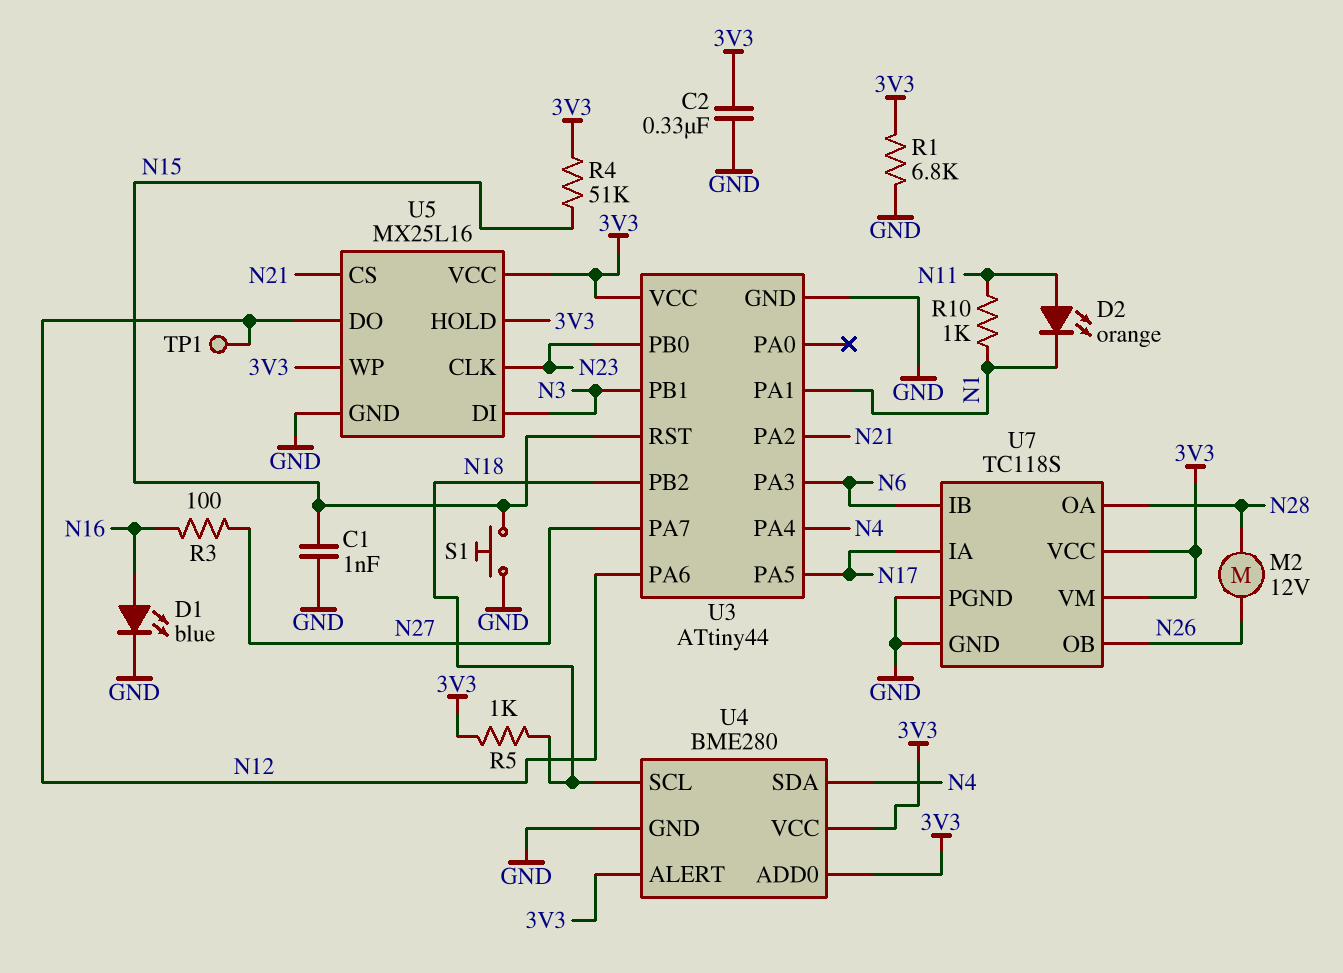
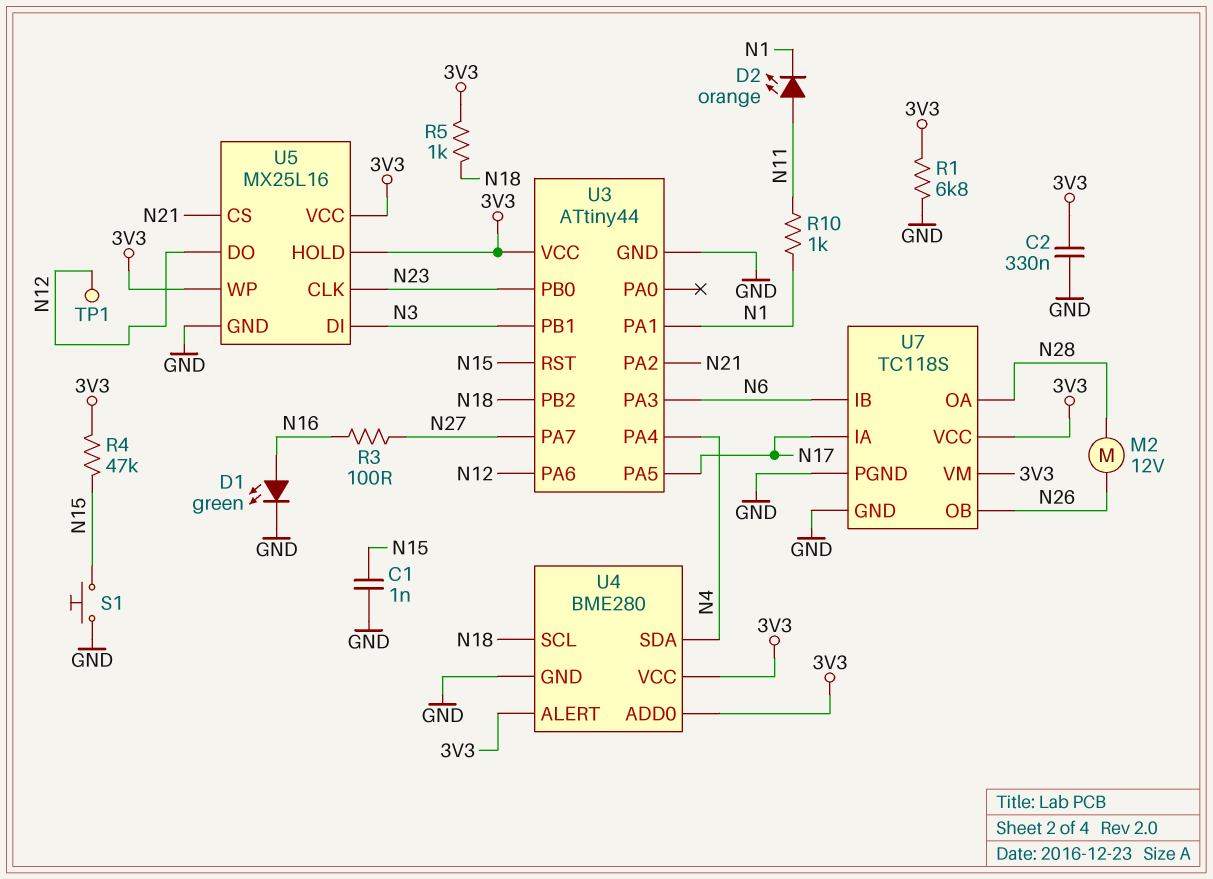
D1: LED blue (A N16, K GND) -> LED green (A N16, K GND)
R4: 51k (3V3, N15) -> 47k (3V3, N15)

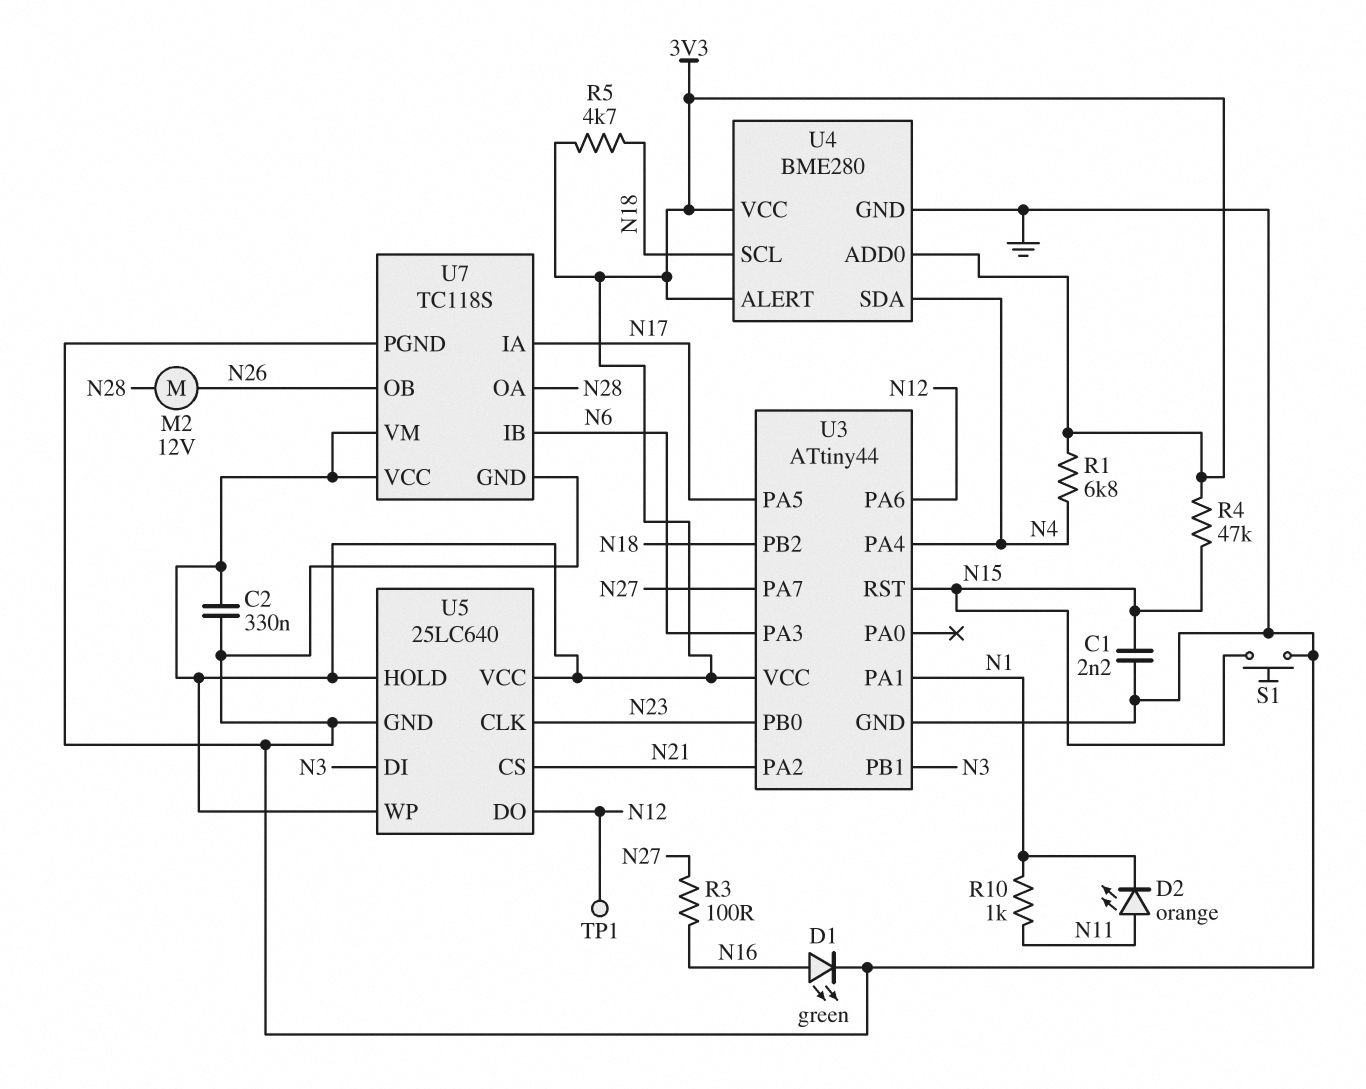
C1: 1nF (GND, N15) -> 2.2nF (GND, N15)
R1: 6.8k (3V3, GND) -> 6.8k (3V3, N4)
R5: 1k (3V3, N18) -> 4.7k (3V3, N18)
U5: MX25L16 -> 25LC640

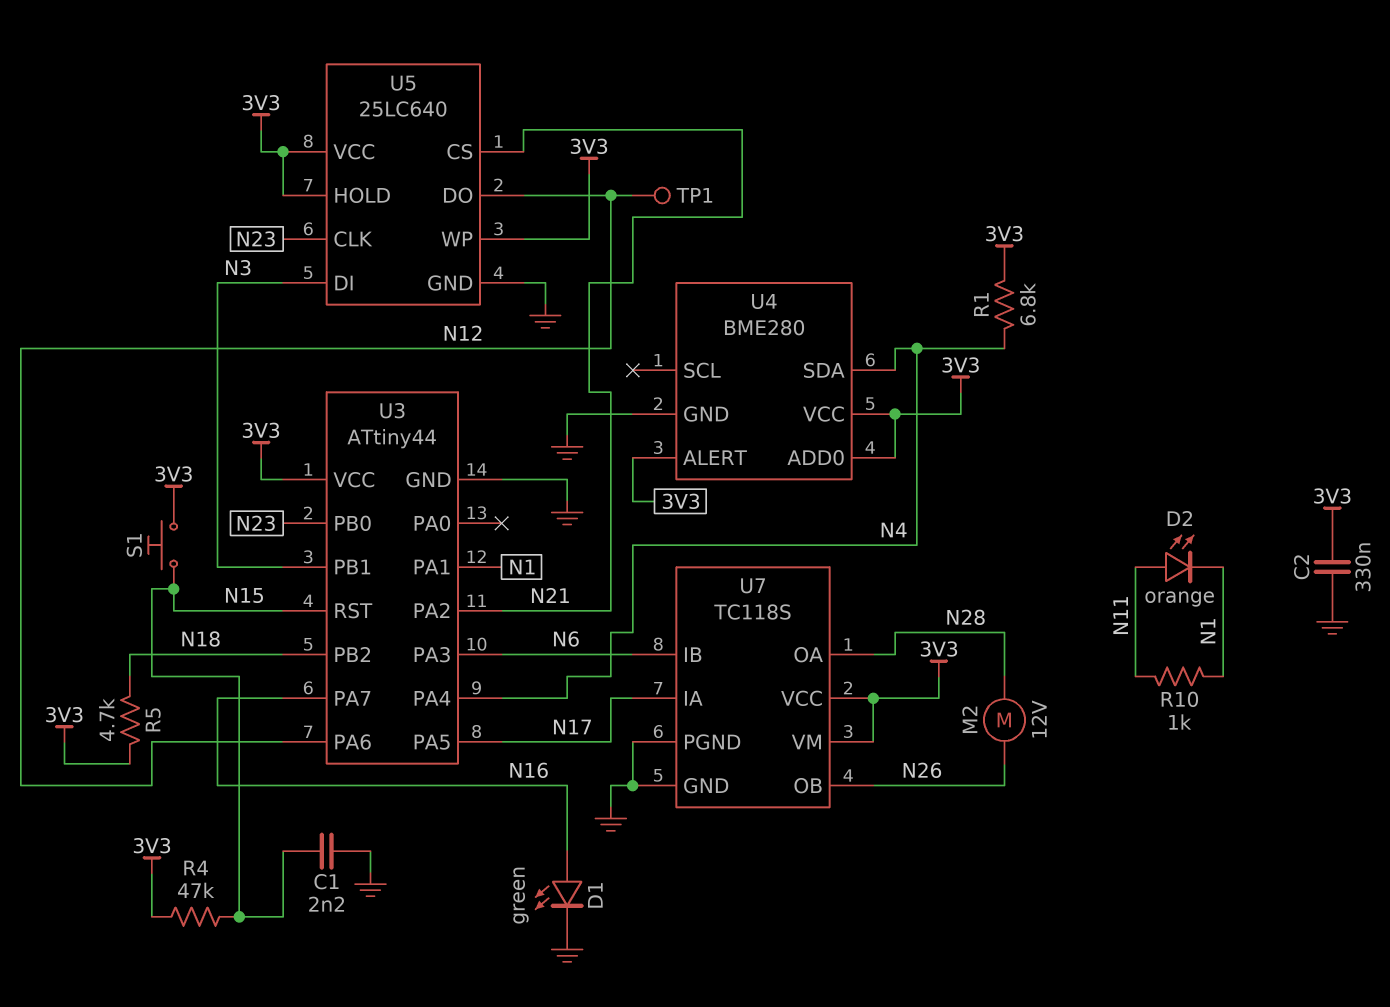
R3: 100 (N16, N27) -> none
S1: button (GND, N15) -> button (3V3, N15)
U3 pin PA7: N27 -> N16
U4 pin SCL: N18 -> none

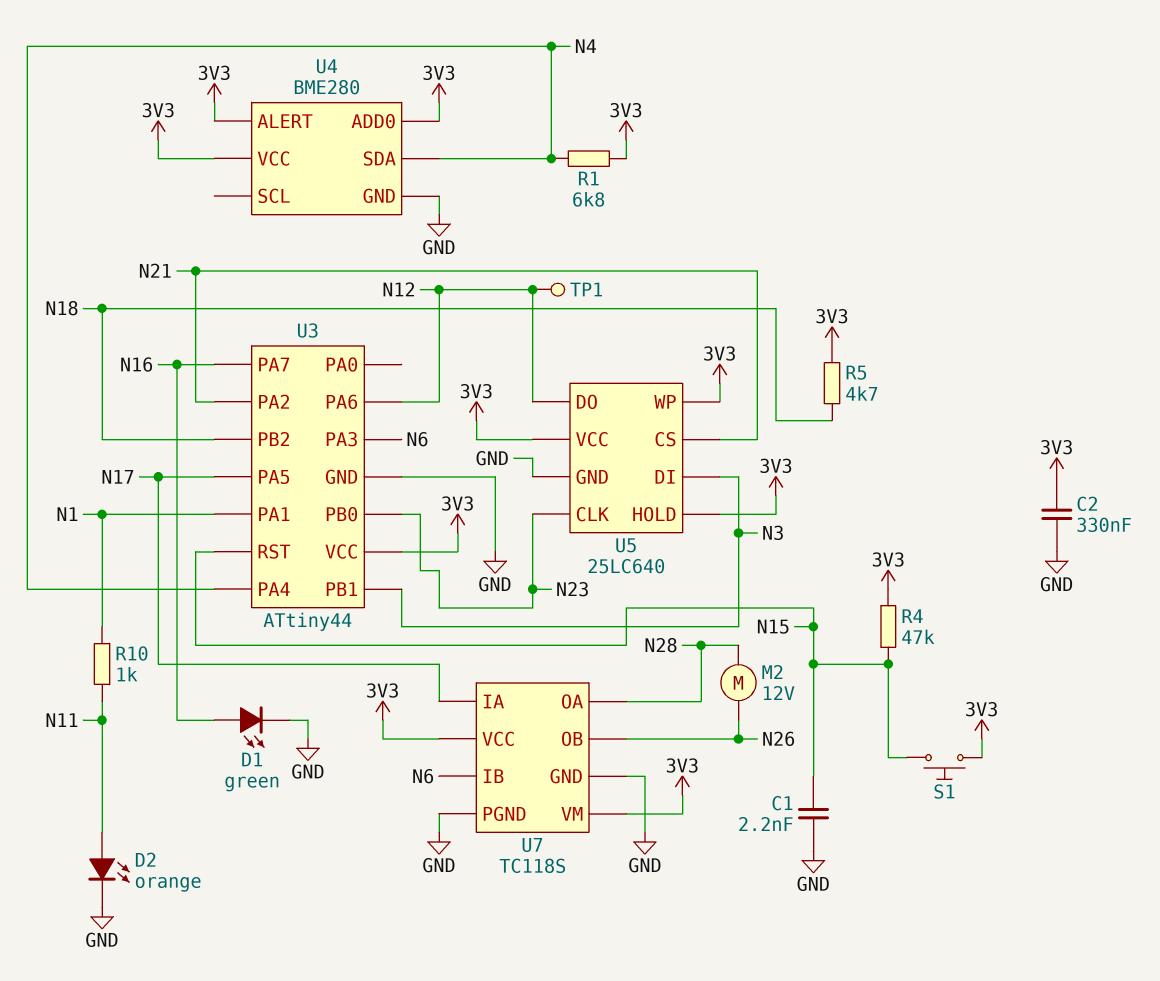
D2: LED orange (A N11, K N1) -> LED orange (A N11, K GND)

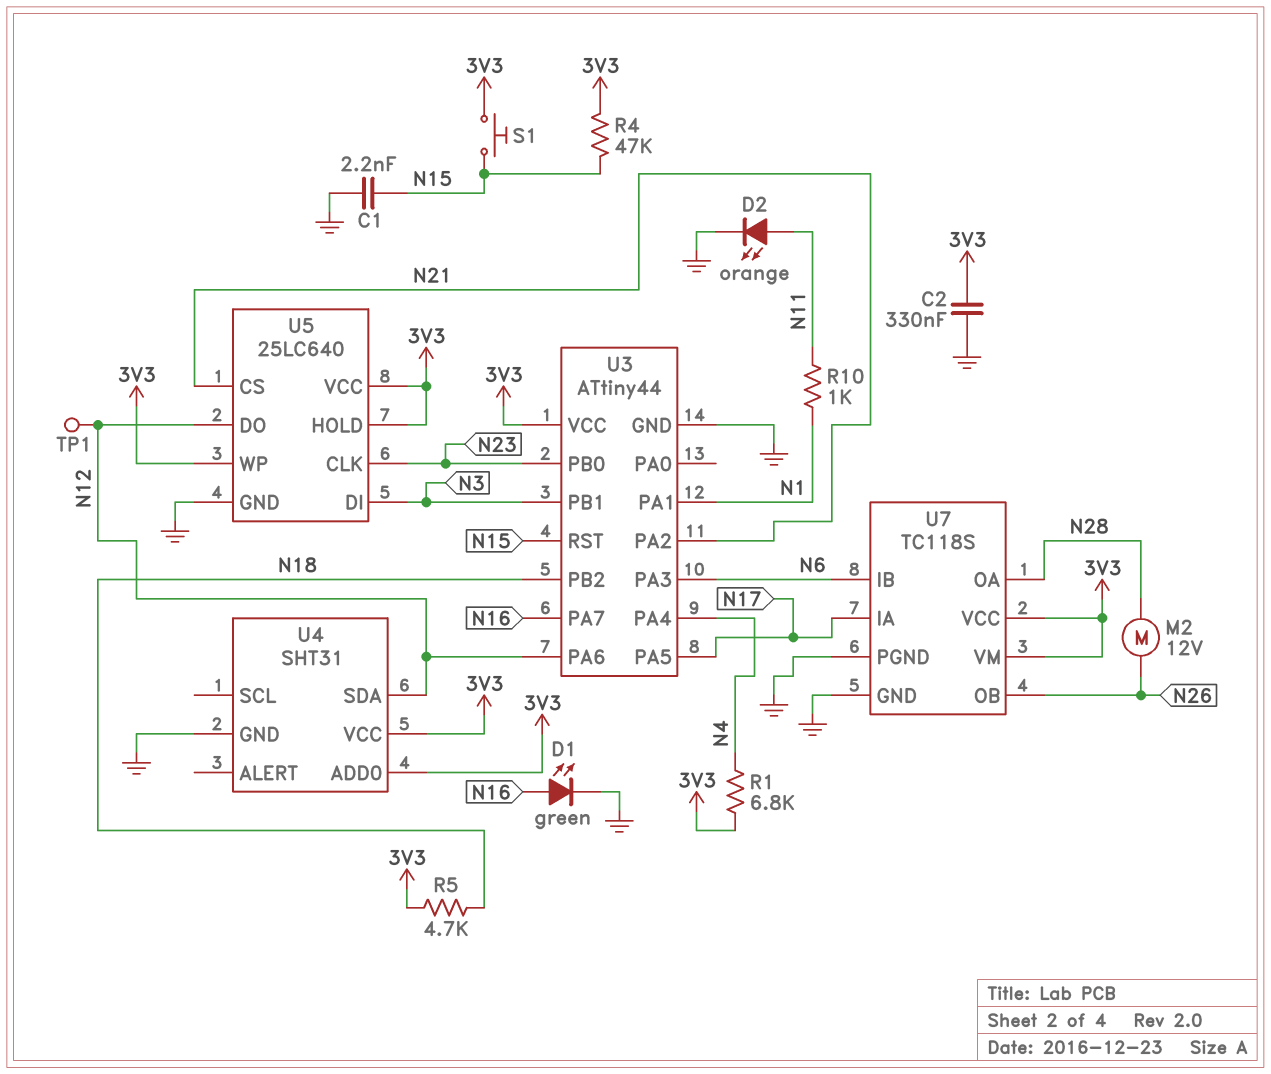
U4: BME280 -> SHT31
U4 pin ALERT: 3V3 -> none
U4 pin SDA: N4 -> N12

